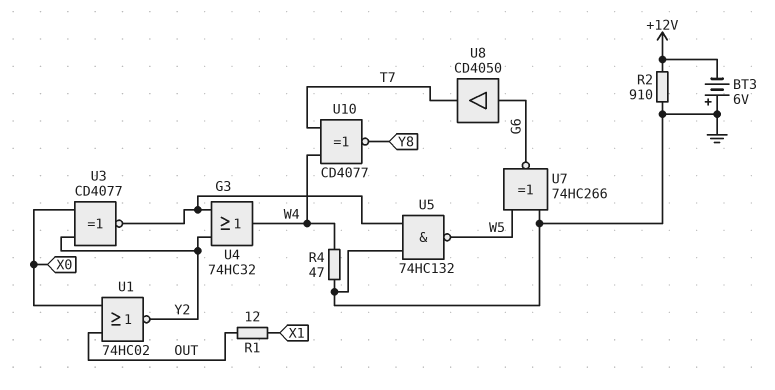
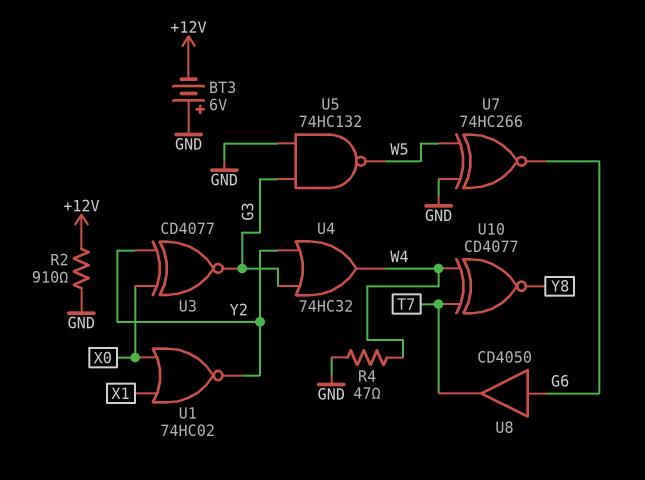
R1: 12 (OUT, X1) -> none
U1: NOR 74HC02 (in OUT, in X0, out Y2) -> NOR 74HC02 (in X0, in X1, out Y2)

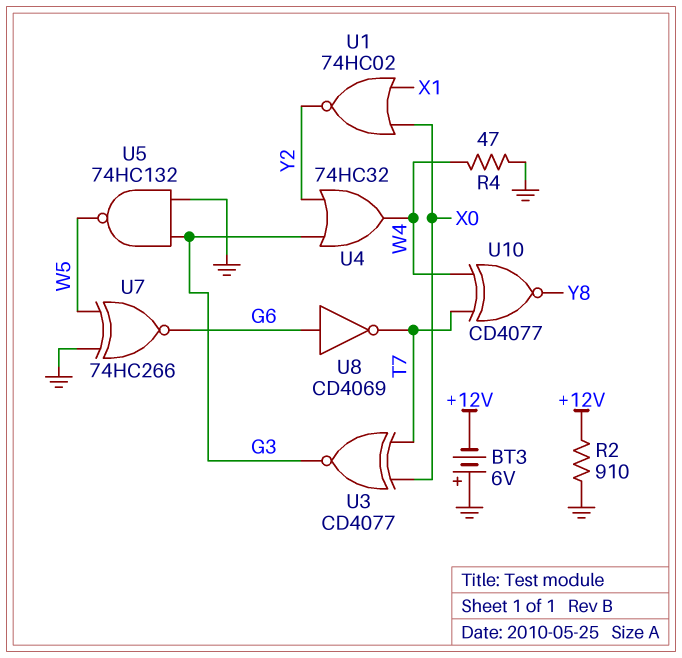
U3: XNOR CD4077 (in X0, in Y2, out G3) -> XNOR CD4077 (in T7, in X0, out G3)
U8: buffer CD4050 (in G6, out T7) -> NOT CD4069 (in G6, out T7)

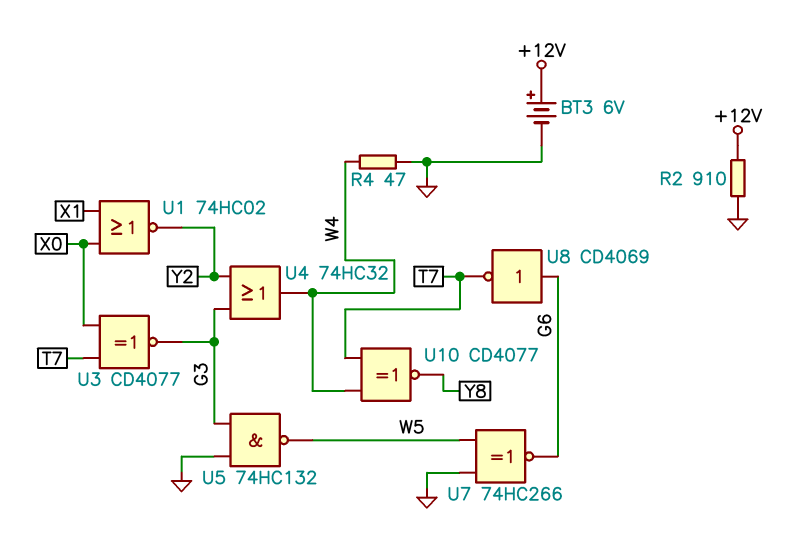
BT3: 6V (plus GND, minus +12V) -> 6V (plus +12V, minus GND)

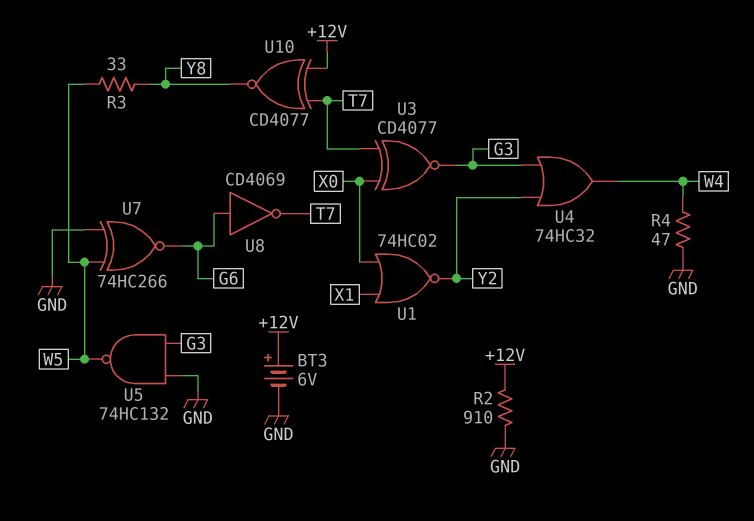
R3: none -> 33 (W5, Y8)
U10: XNOR CD4077 (in T7, in W4, out Y8) -> XNOR CD4077 (in +12V, in T7, out Y8)

